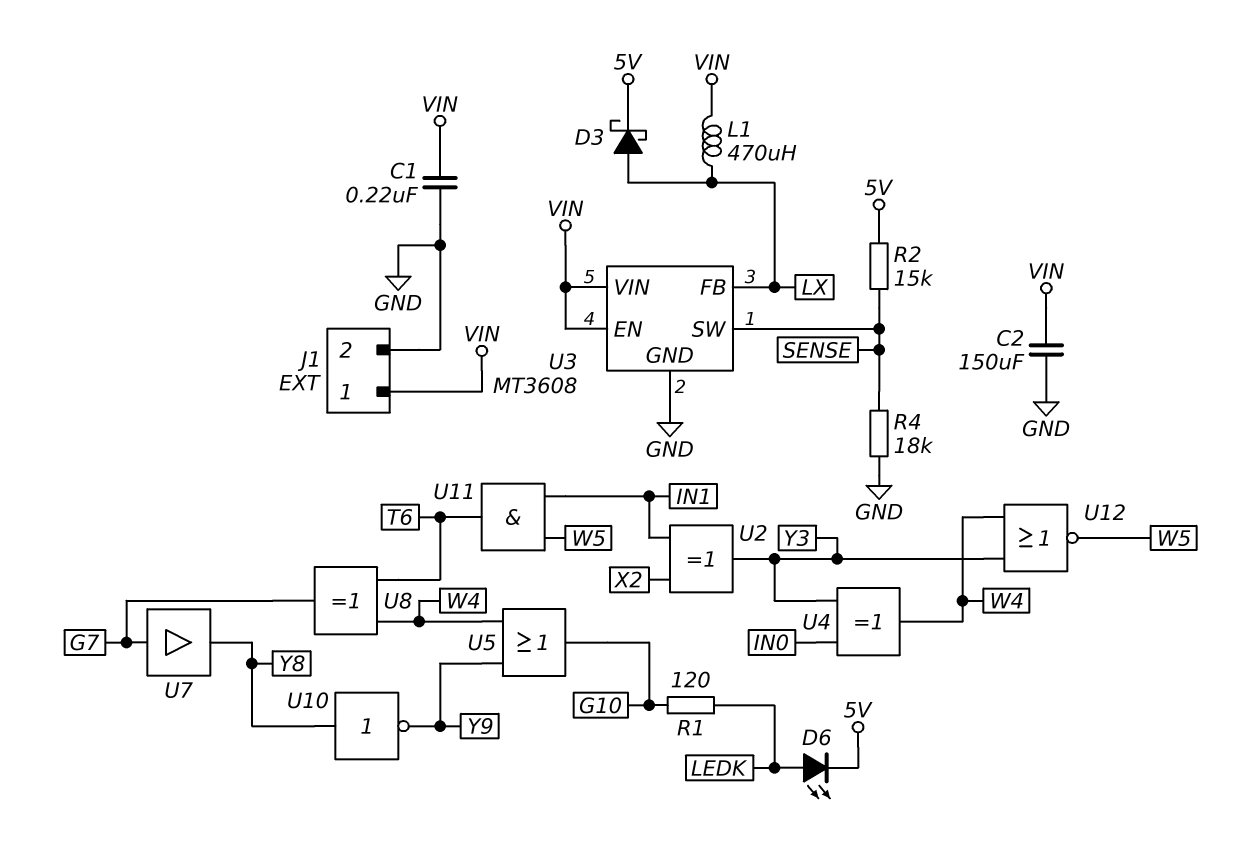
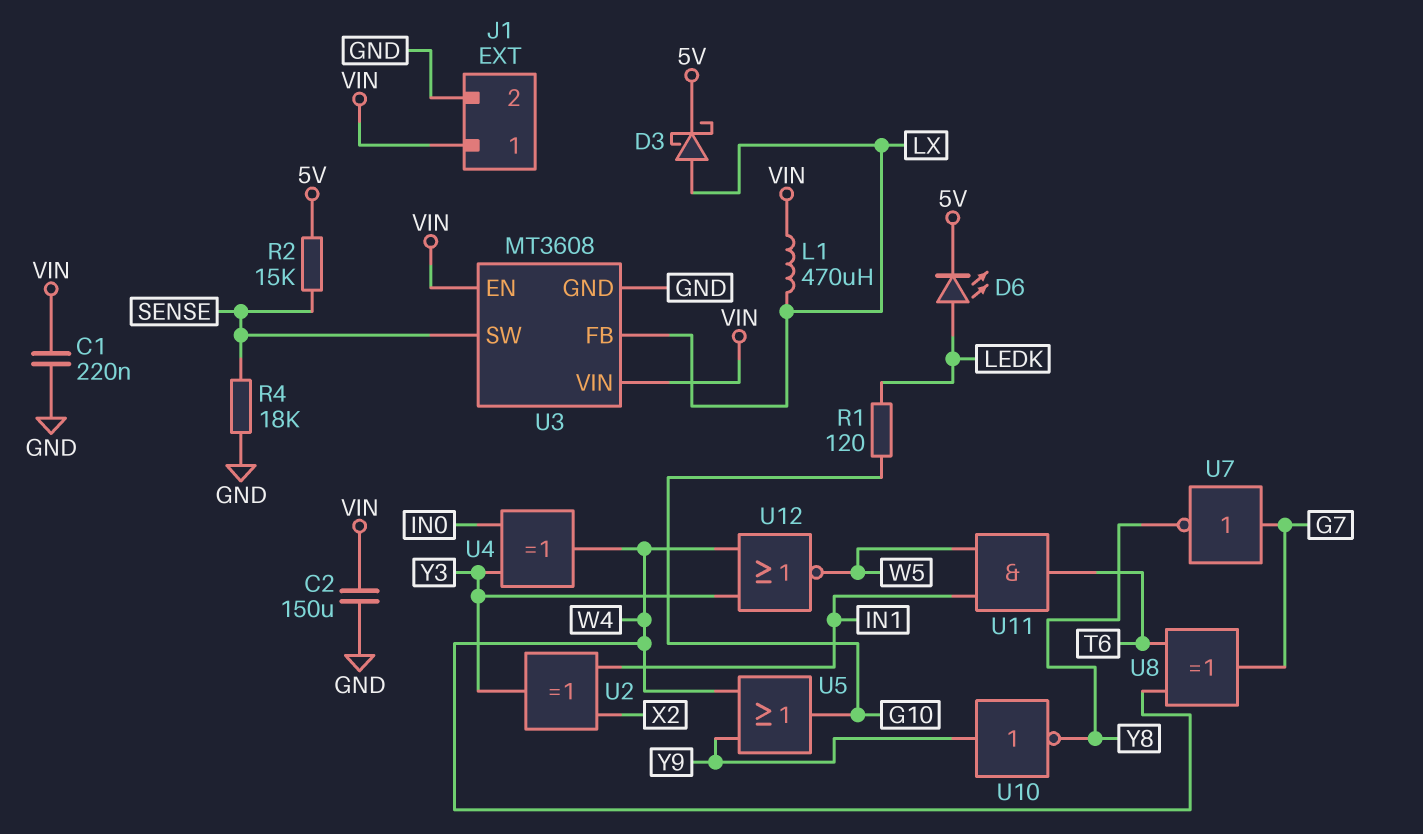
U7: buffer (in G7, out Y8) -> NOT (in G7, out Y8)
U10: NOT (in Y8, out Y9) -> NOT (in Y9, out Y8)

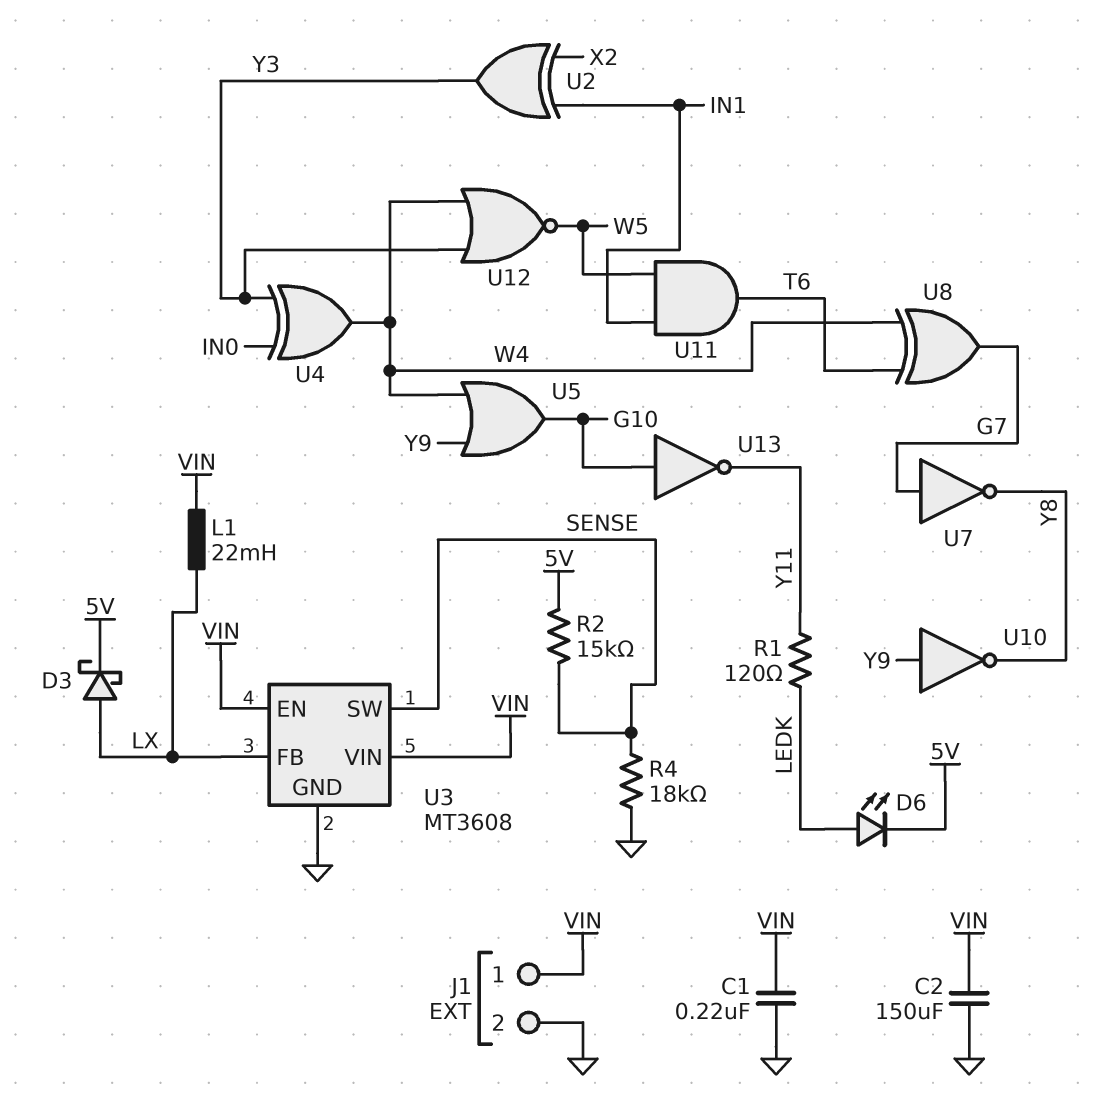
L1: 470uH (LX, VIN) -> 22mH (LX, VIN)
R1: 120 (G10, LEDK) -> 120 (LEDK, Y11)
U13: none -> NOT (in G10, out Y11)

